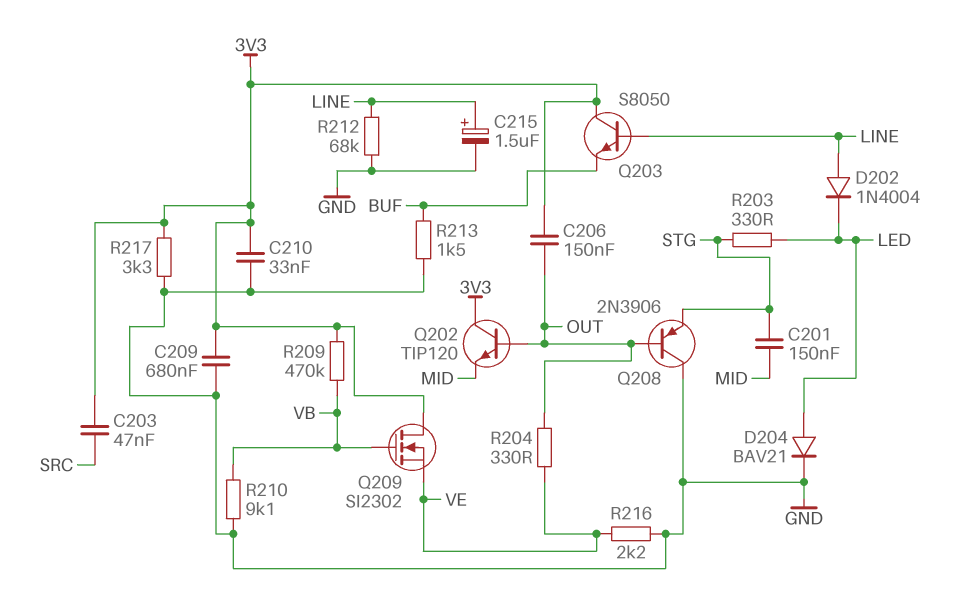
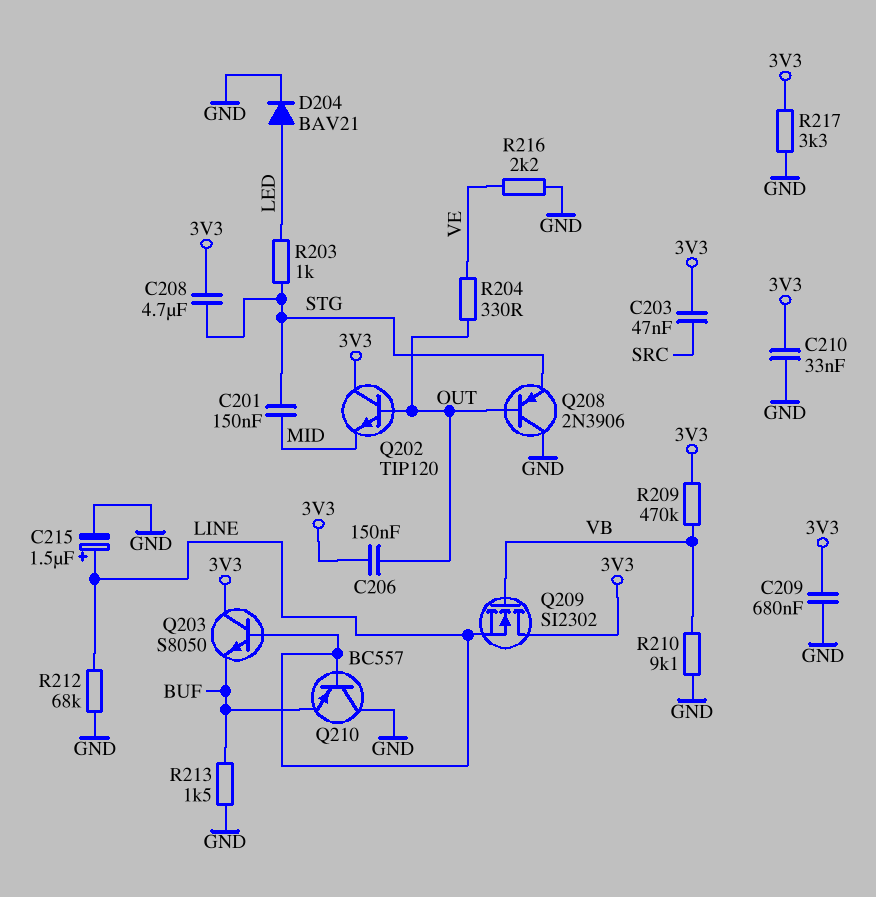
C208: none -> 4.7uF (3V3, STG)
D202: diode 1N4004 (A LINE, K LED) -> none
Q209: NMOS SI2302 (G VB, D 3V3, S VE) -> NMOS SI2302 (G VB, D 3V3, S LINE)
Q210: none -> PNP BC557 (B LINE, C GND, E BUF)
R203: 330 (LED, STG) -> 1k (LED, STG)

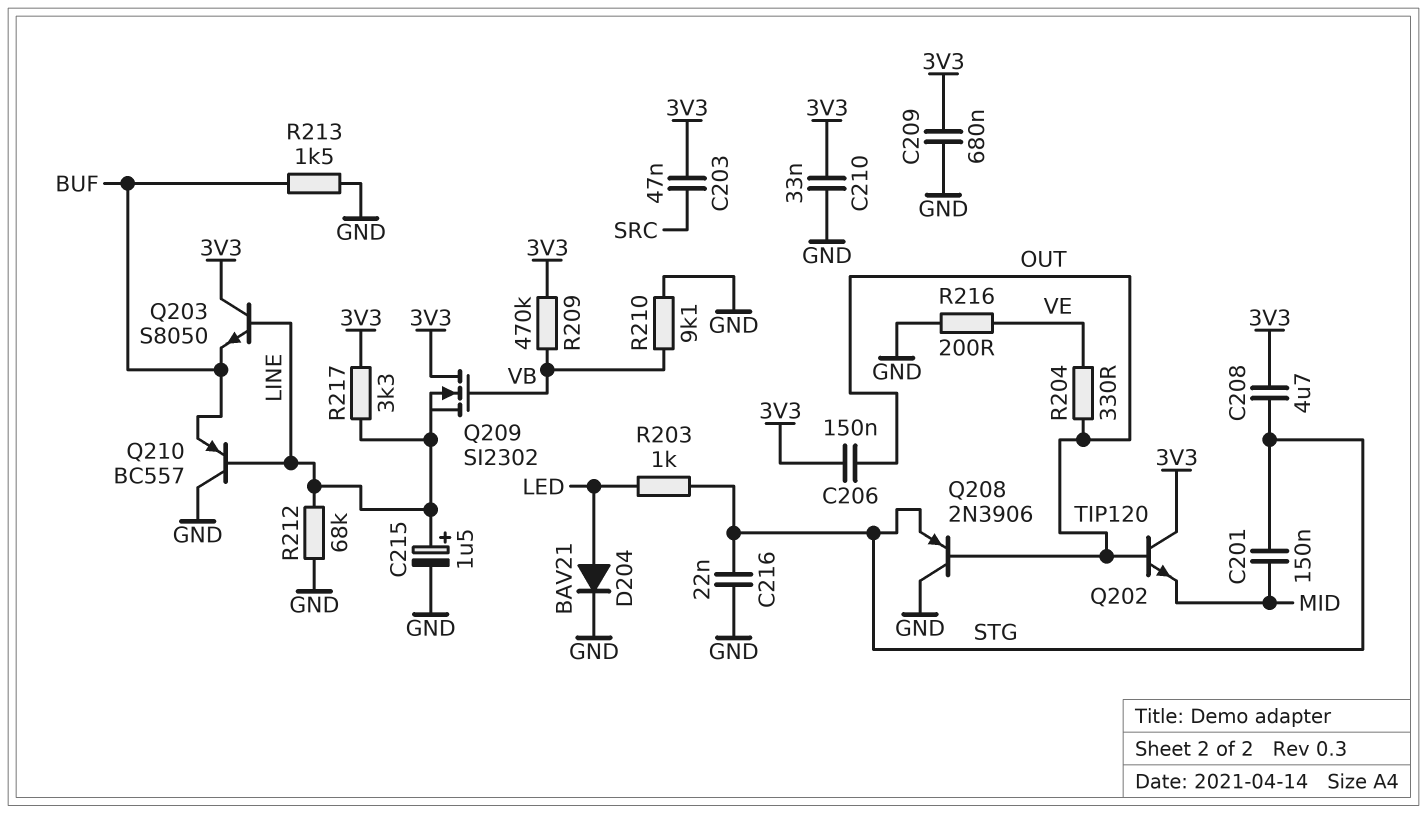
C216: none -> 22nF (GND, STG)
R216: 2.2k (GND, VE) -> 200 (GND, VE)
R217: 3.3k (3V3, GND) -> 3.3k (3V3, LINE)

